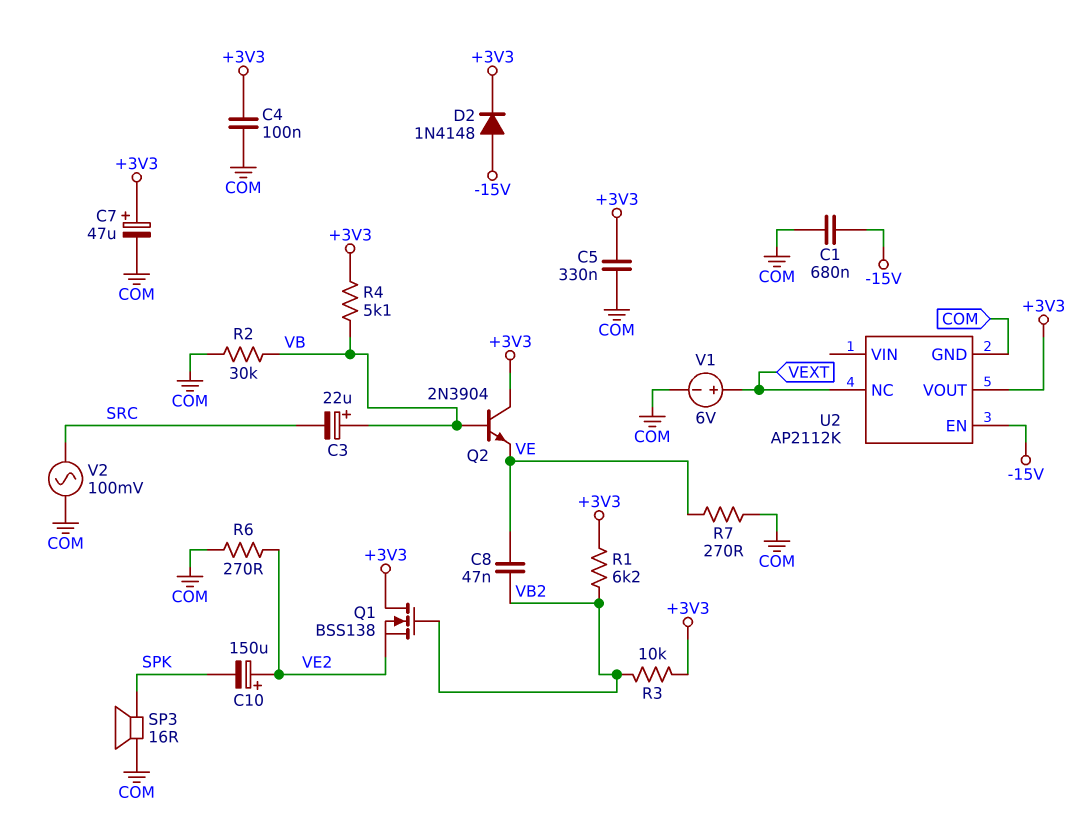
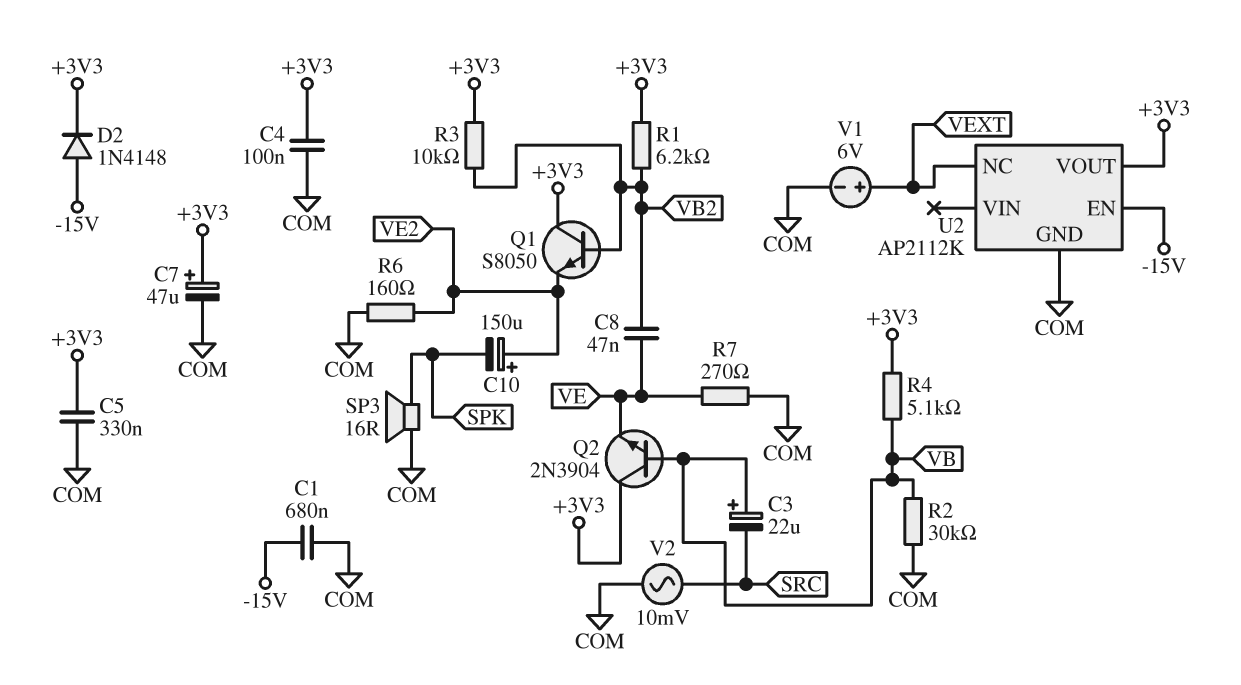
Q1: NMOS BSS138 (G VB2, D +3V3, S VE2) -> NPN S8050 (B VB2, C +3V3, E VE2)
R6: 270 (COM, VE2) -> 160 (COM, VE2)
V2: AC 100mV (COM, SRC) -> AC 10mV (COM, SRC)

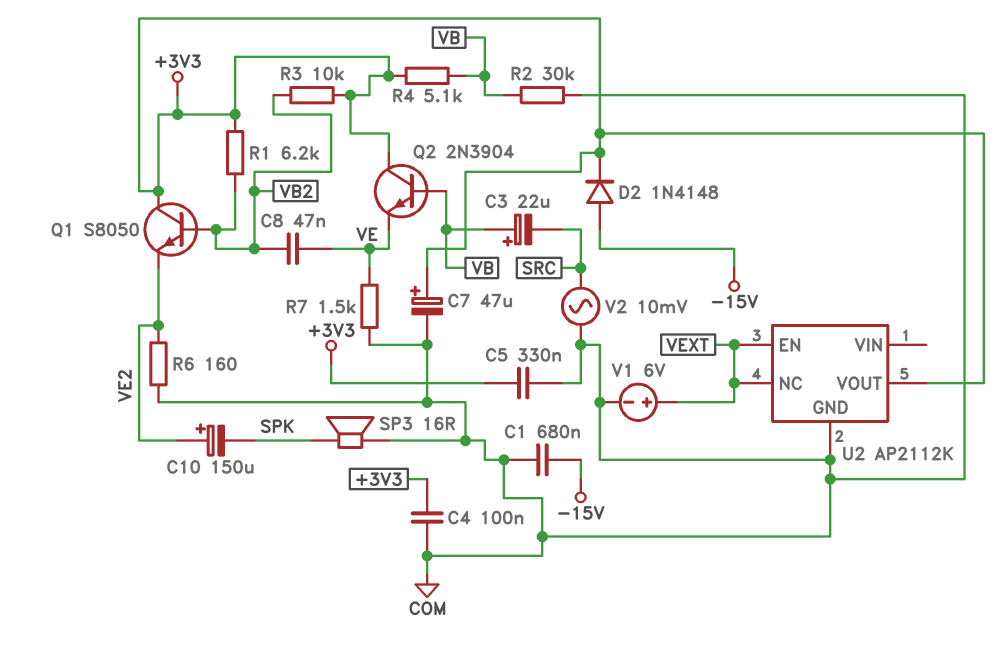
R7: 270 (COM, VE) -> 1.5k (COM, VE)
U2 pin EN: -15V -> VEXT

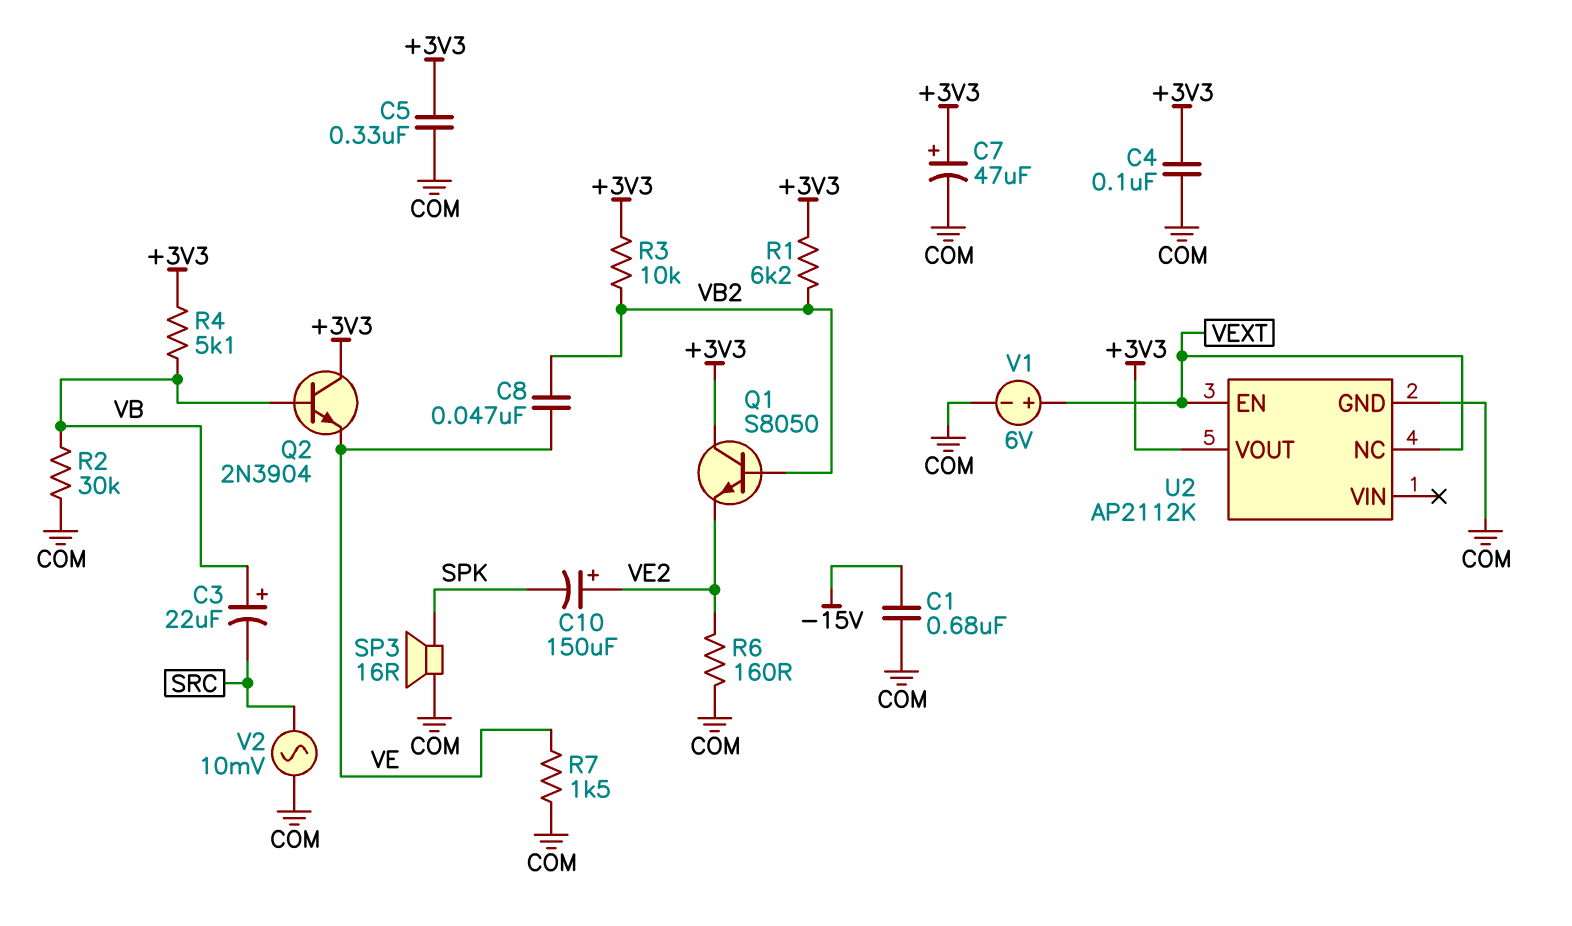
D2: diode 1N4148 (A -15V, K +3V3) -> none

